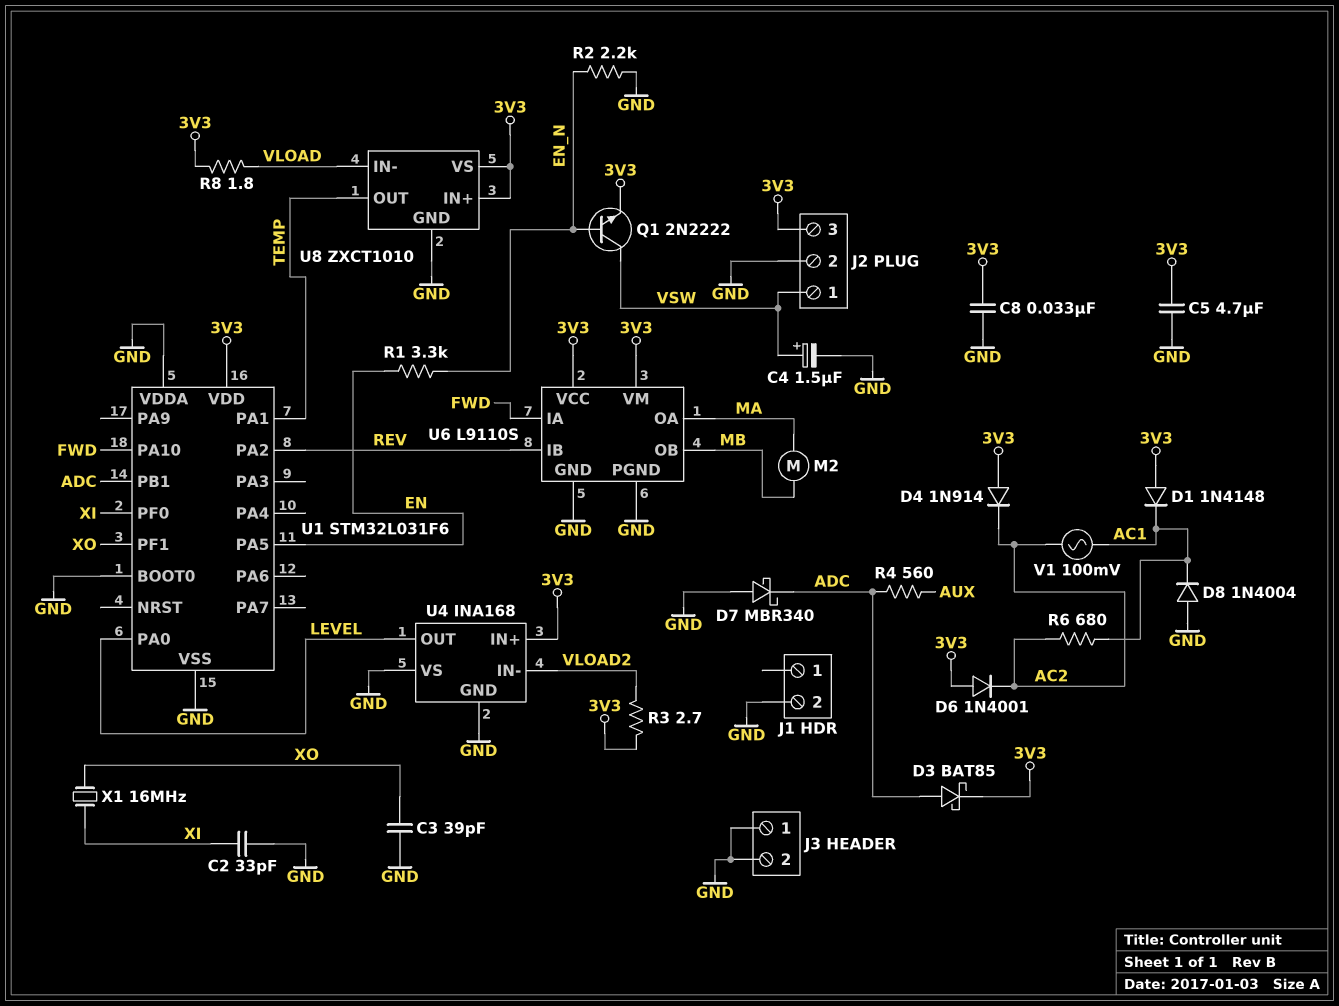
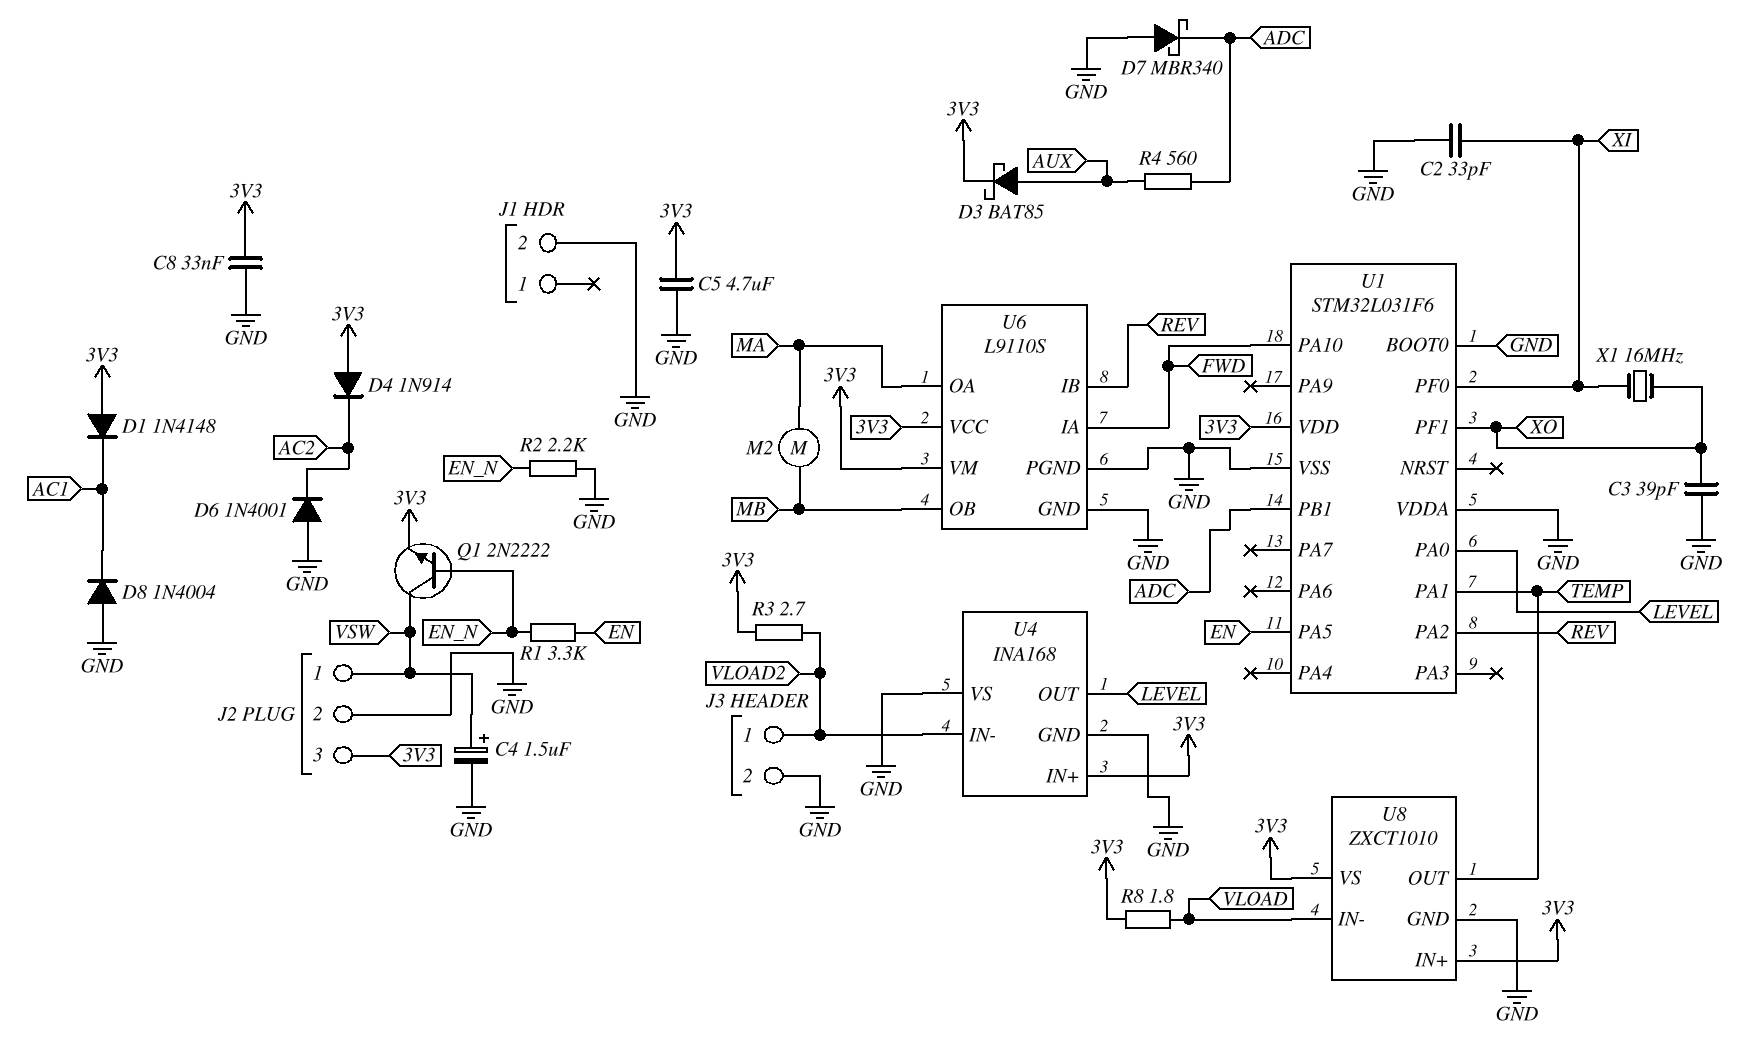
D3: schottky BAT85 (A ADC, K 3V3) -> schottky BAT85 (A AUX, K 3V3)
D6: diode 1N4001 (A 3V3, K AC2) -> diode 1N4001 (A GND, K AC2)
J3 pin 1: GND -> VLOAD2
R6: 680 (AC1, AC2) -> none
V1: AC 100mV (AC1, AC2) -> none

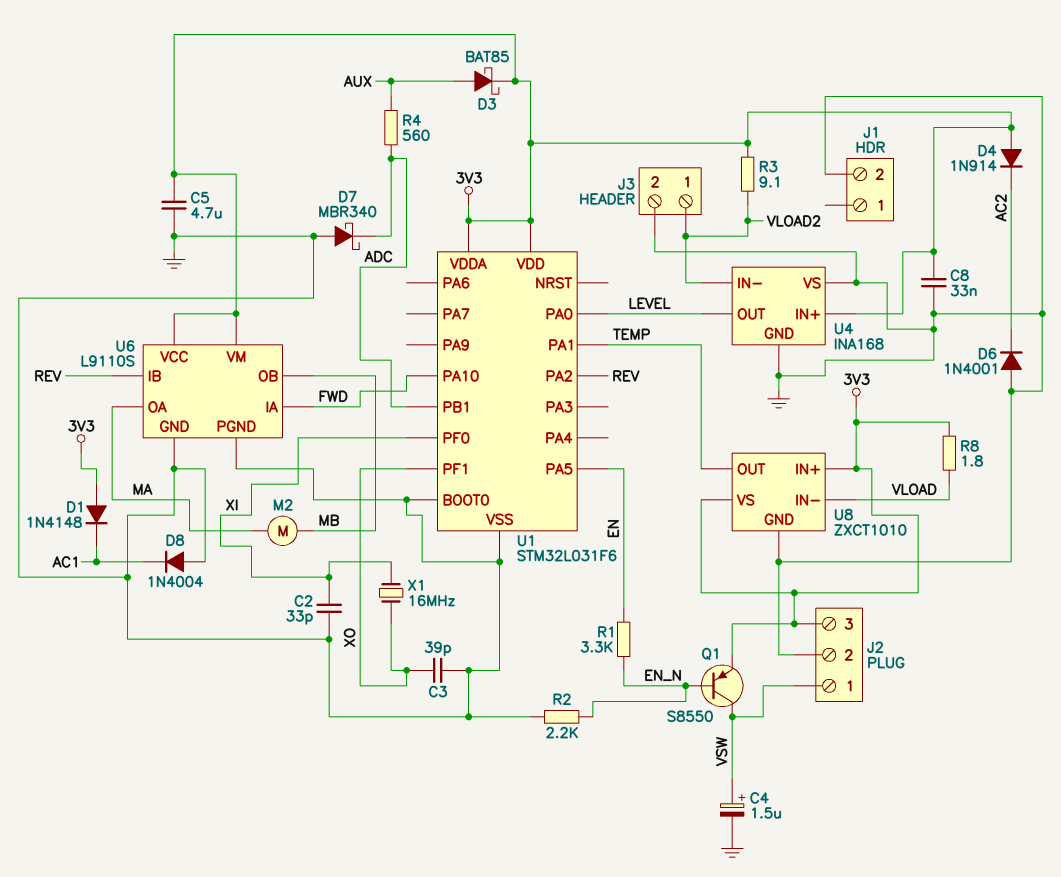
Q1: NPN 2N2222 (B EN_N, C VSW, E 3V3) -> PNP S8550 (B EN_N, C VSW, E 3V3)
R3: 2.7 (3V3, VLOAD2) -> 9.1 (3V3, VLOAD2)
U1 pin VDDA: GND -> 3V3

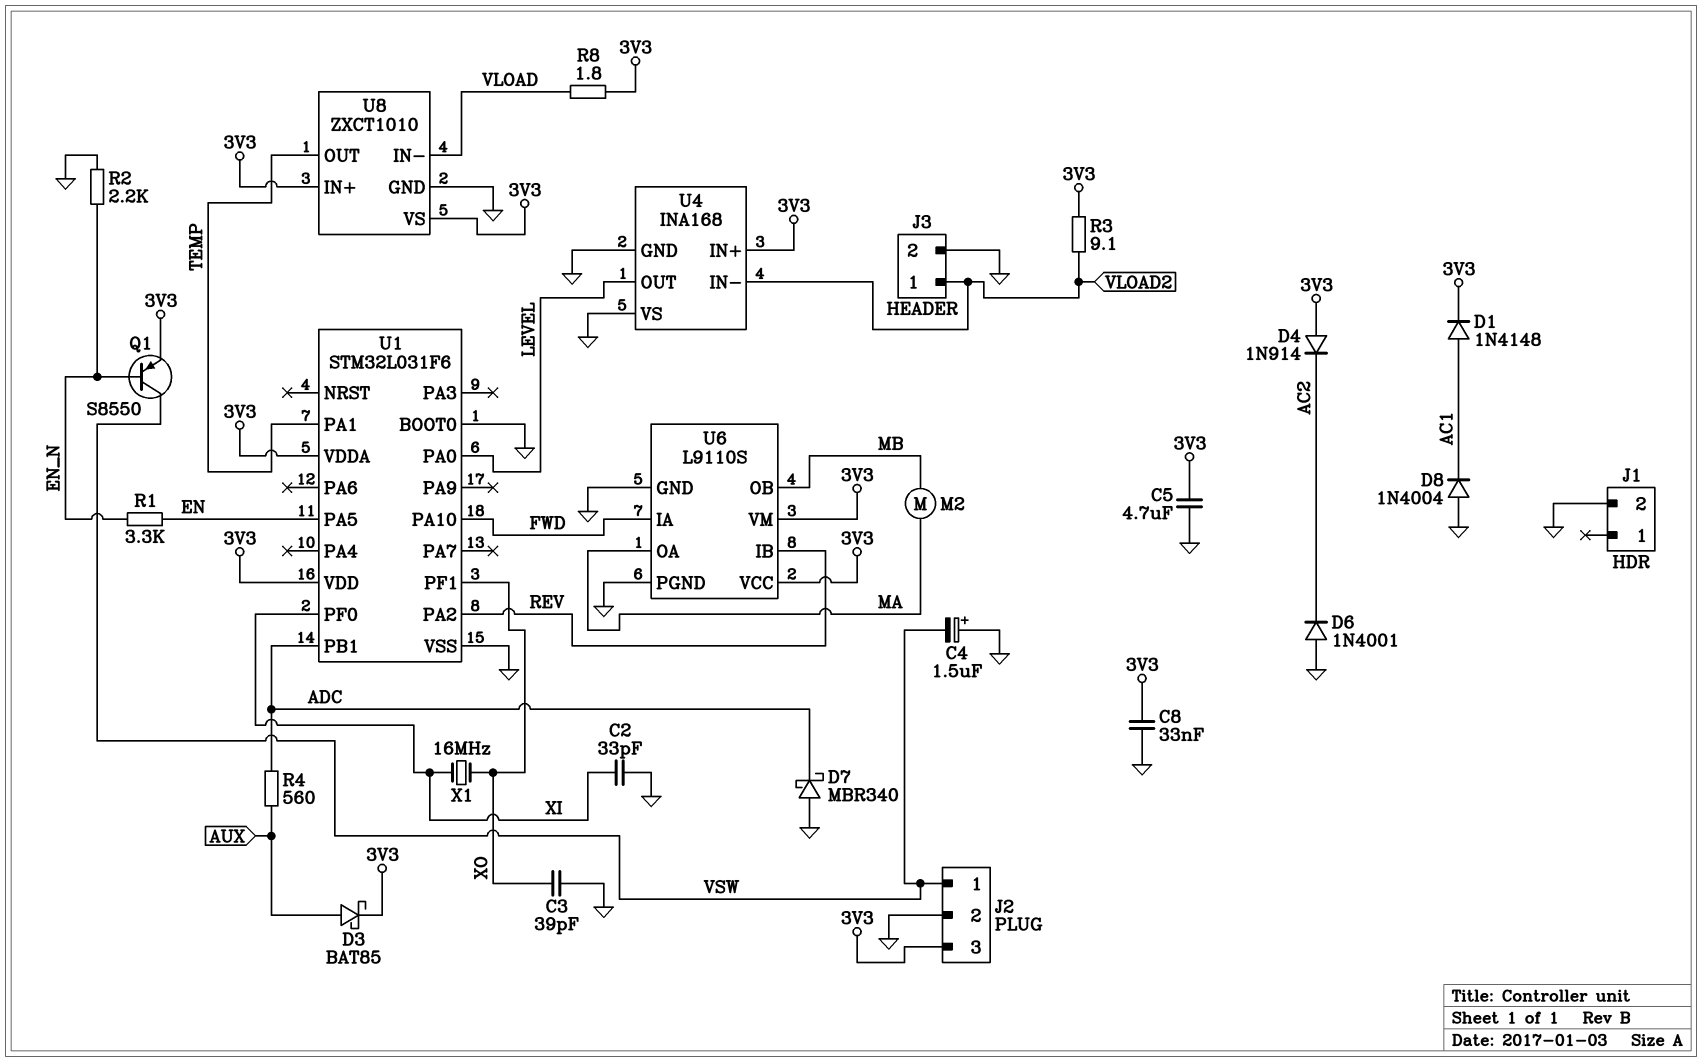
C4: 1.5uF (plus VSW, minus GND) -> 1.5uF (plus GND, minus VSW)
D1: diode 1N4148 (A 3V3, K AC1) -> diode 1N4148 (A AC1, K 3V3)

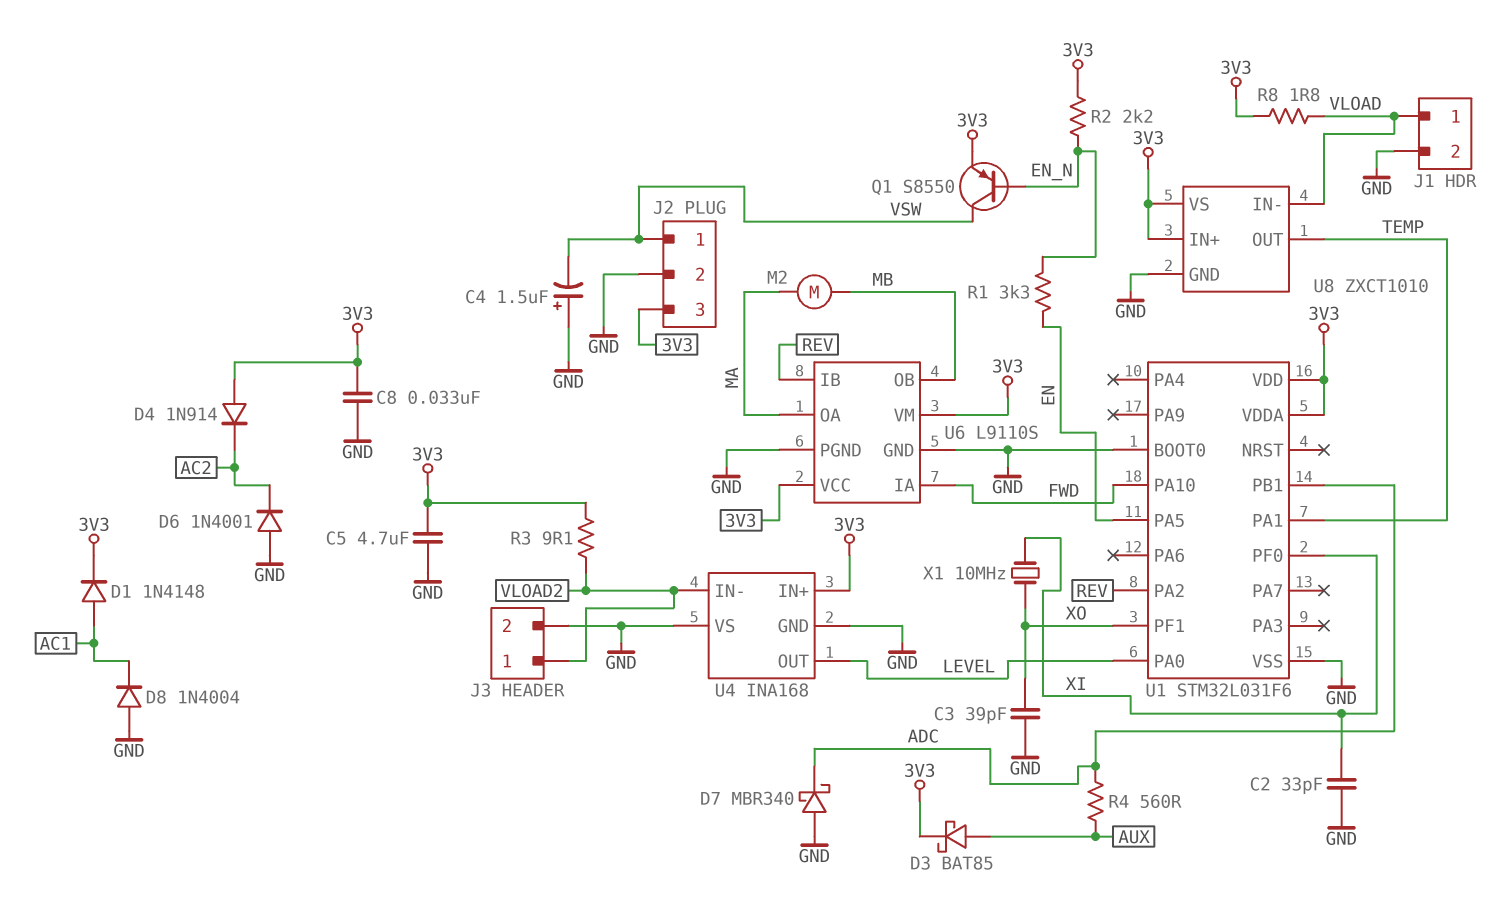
J1 pin 1: none -> VLOAD
R2: 2.2k (EN_N, GND) -> 2.2k (3V3, EN_N)
X1: 16MHz (XI, XO) -> 10MHz (XI, XO)

